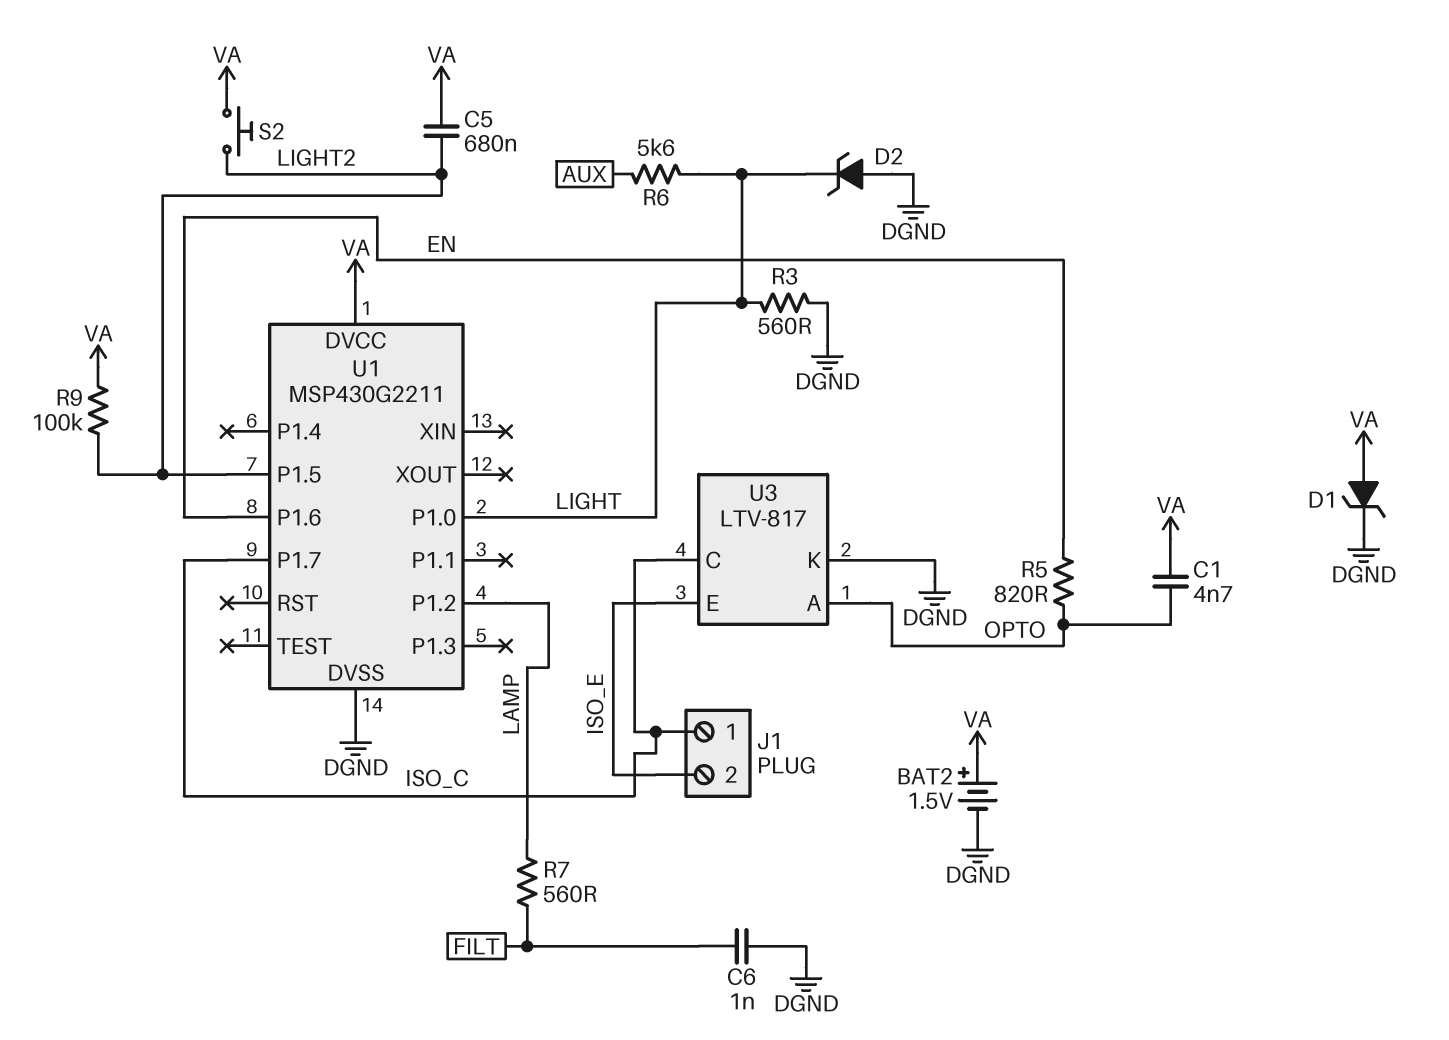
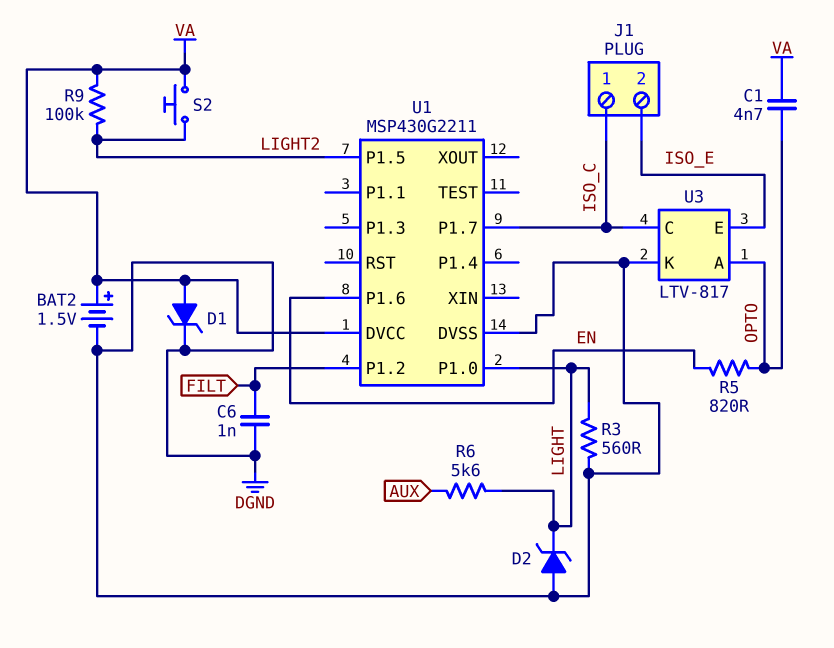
C5: 680nF (LIGHT2, VA) -> none
R7: 560 (FILT, LAMP) -> none
U1 pin P1.2: LAMP -> FILT

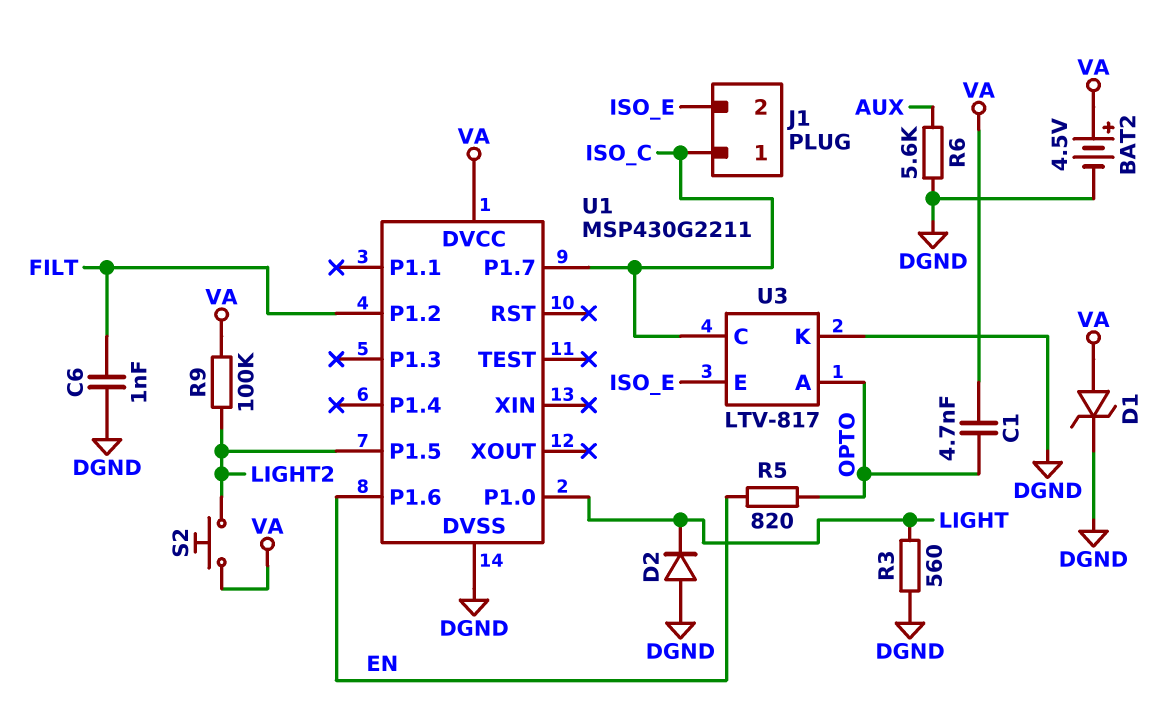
BAT2: 1.5V (plus VA, minus DGND) -> 4.5V (plus VA, minus DGND)
D2: zener (A DGND, K LIGHT) -> diode (A DGND, K LIGHT)
R6: 5.6k (AUX, LIGHT) -> 5.6k (AUX, DGND)

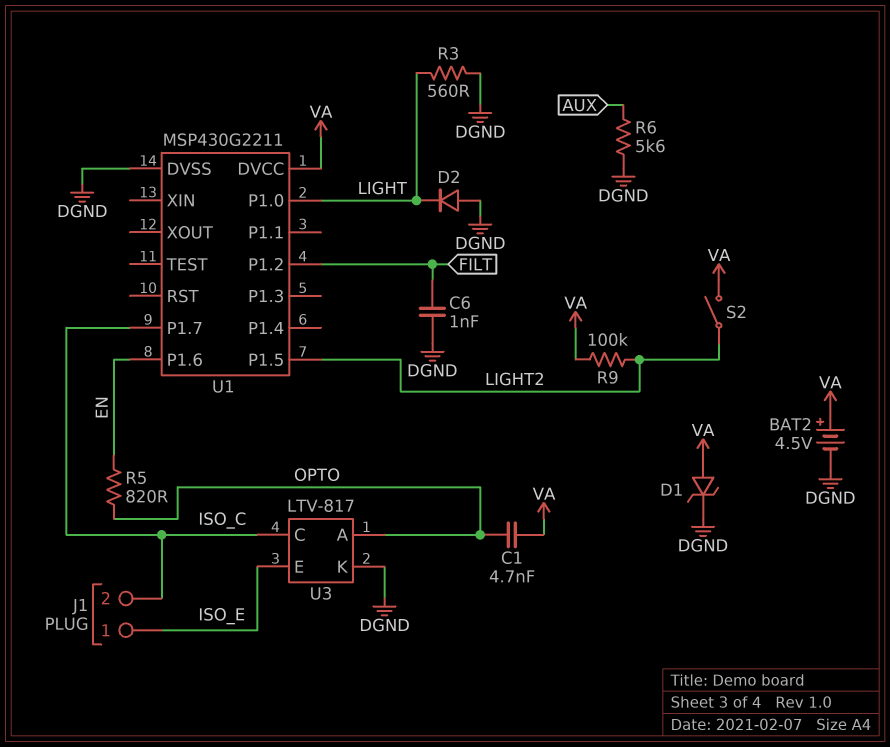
J1 pin 1: ISO_C -> ISO_E
J1 pin 2: ISO_E -> ISO_C
S2: button (LIGHT2, VA) -> switch (LIGHT2, VA)

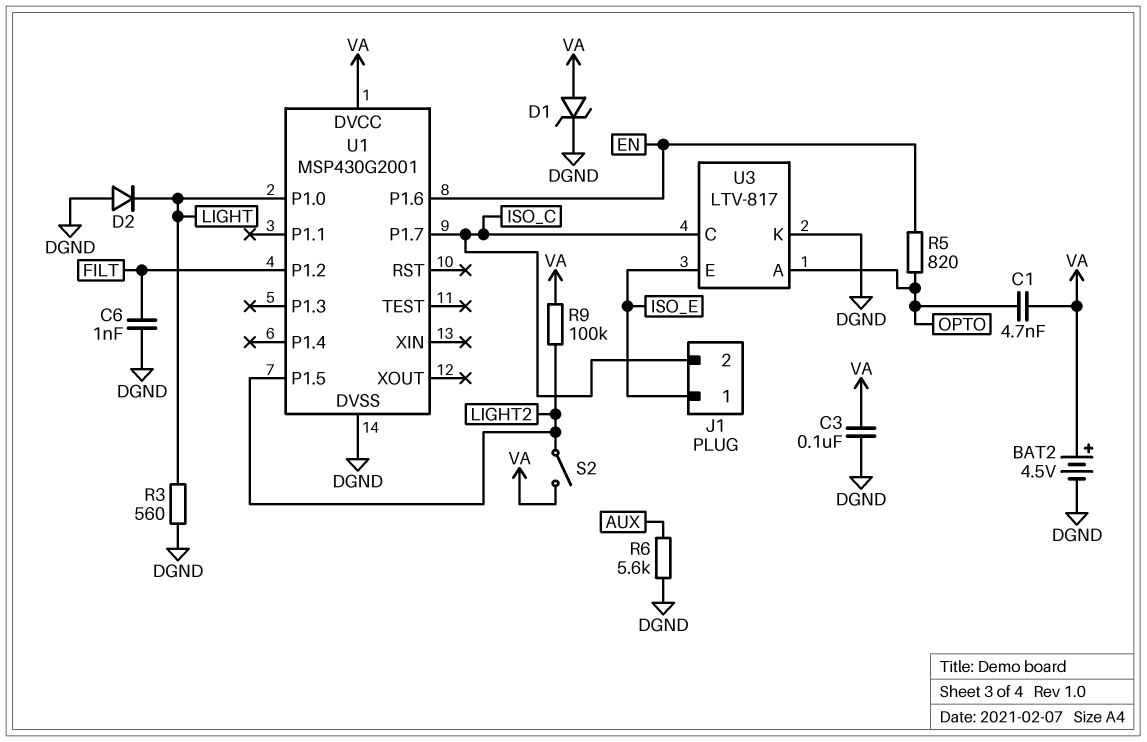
C3: none -> 100nF (DGND, VA)
U1: MSP430G2211 -> MSP430G2001

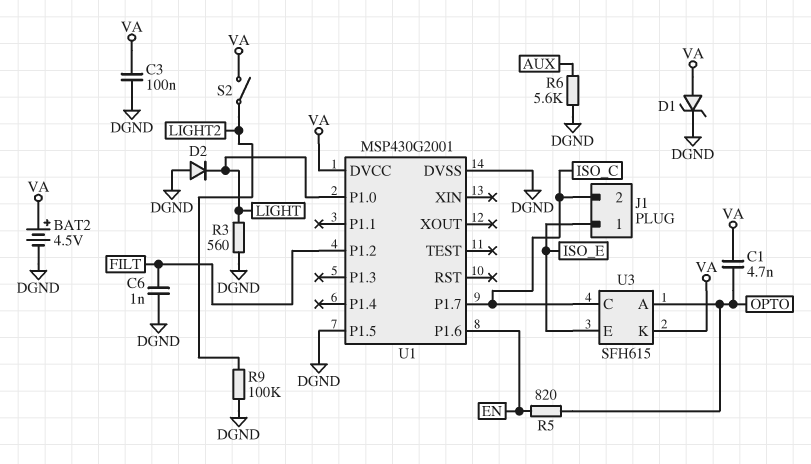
R9: 100k (LIGHT2, VA) -> 100k (DGND, LIGHT2)
U1 pin P1.5: LIGHT2 -> DGND
U3: LTV-817 -> SFH615
U3 pin K: DGND -> VA

